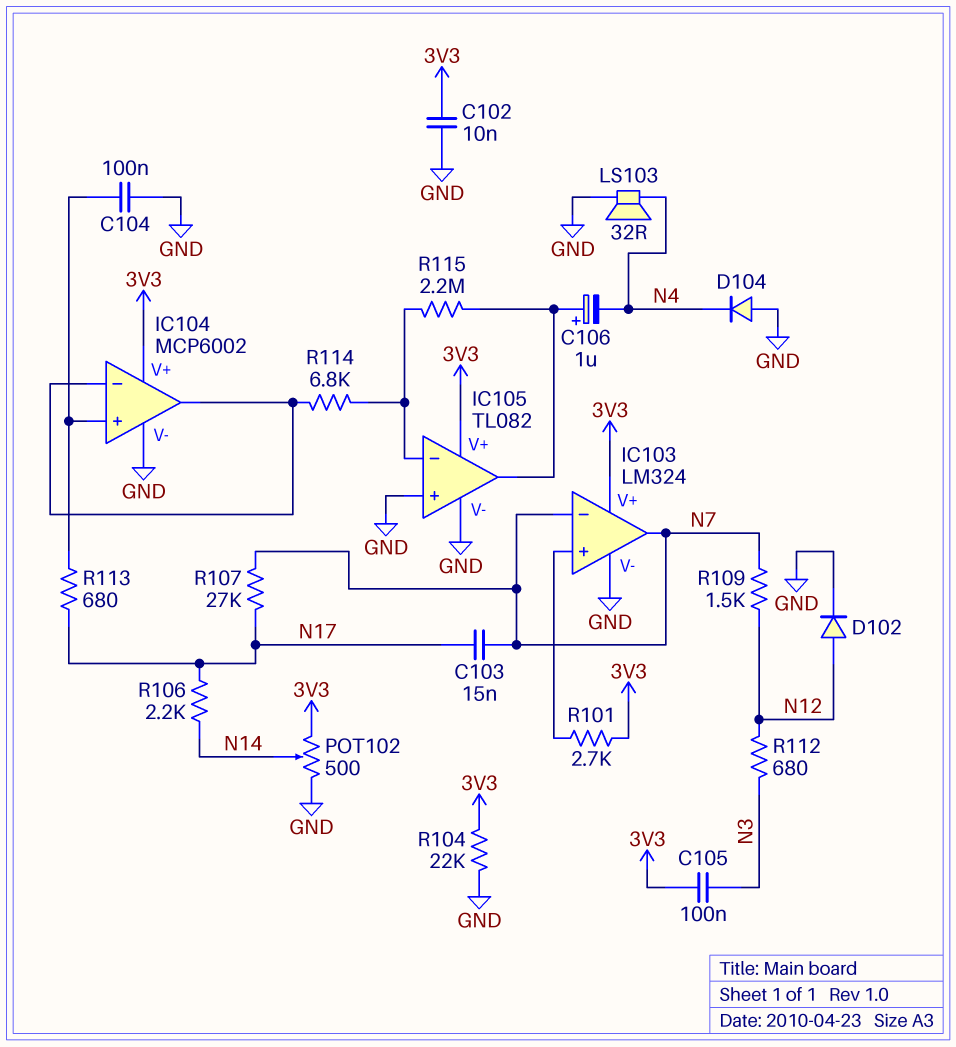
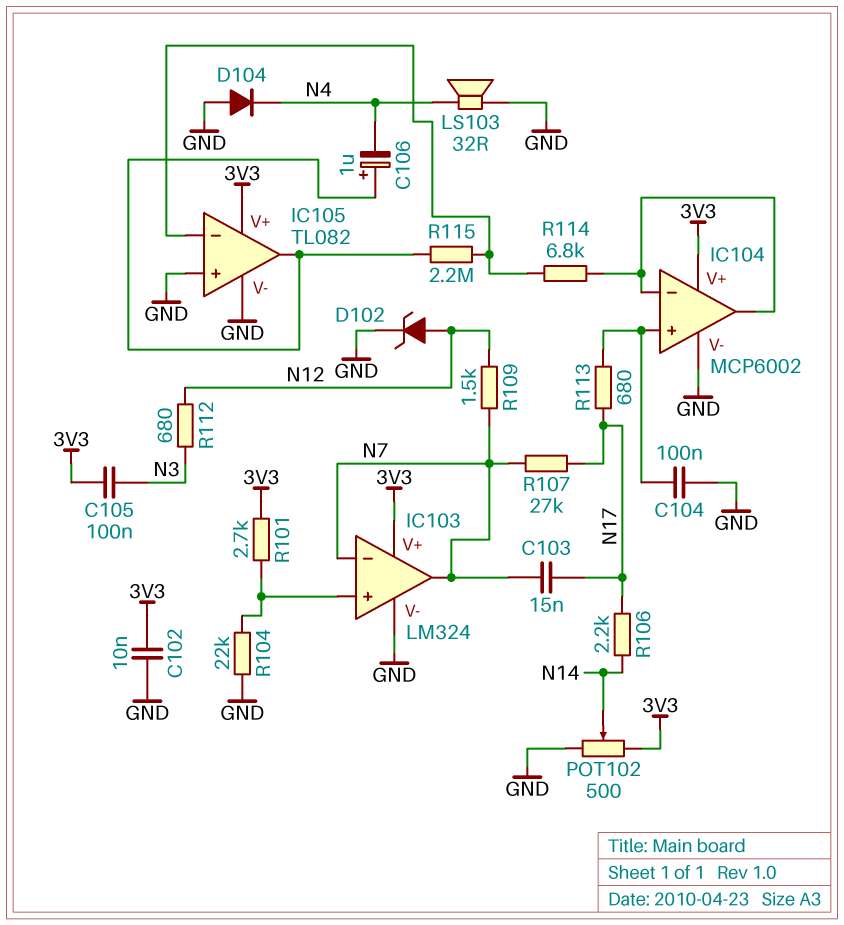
D102: diode (A N12, K GND) -> zener (A N12, K GND)
R104: 22k (3V3, GND) -> 22k (GND, IC103/in+)

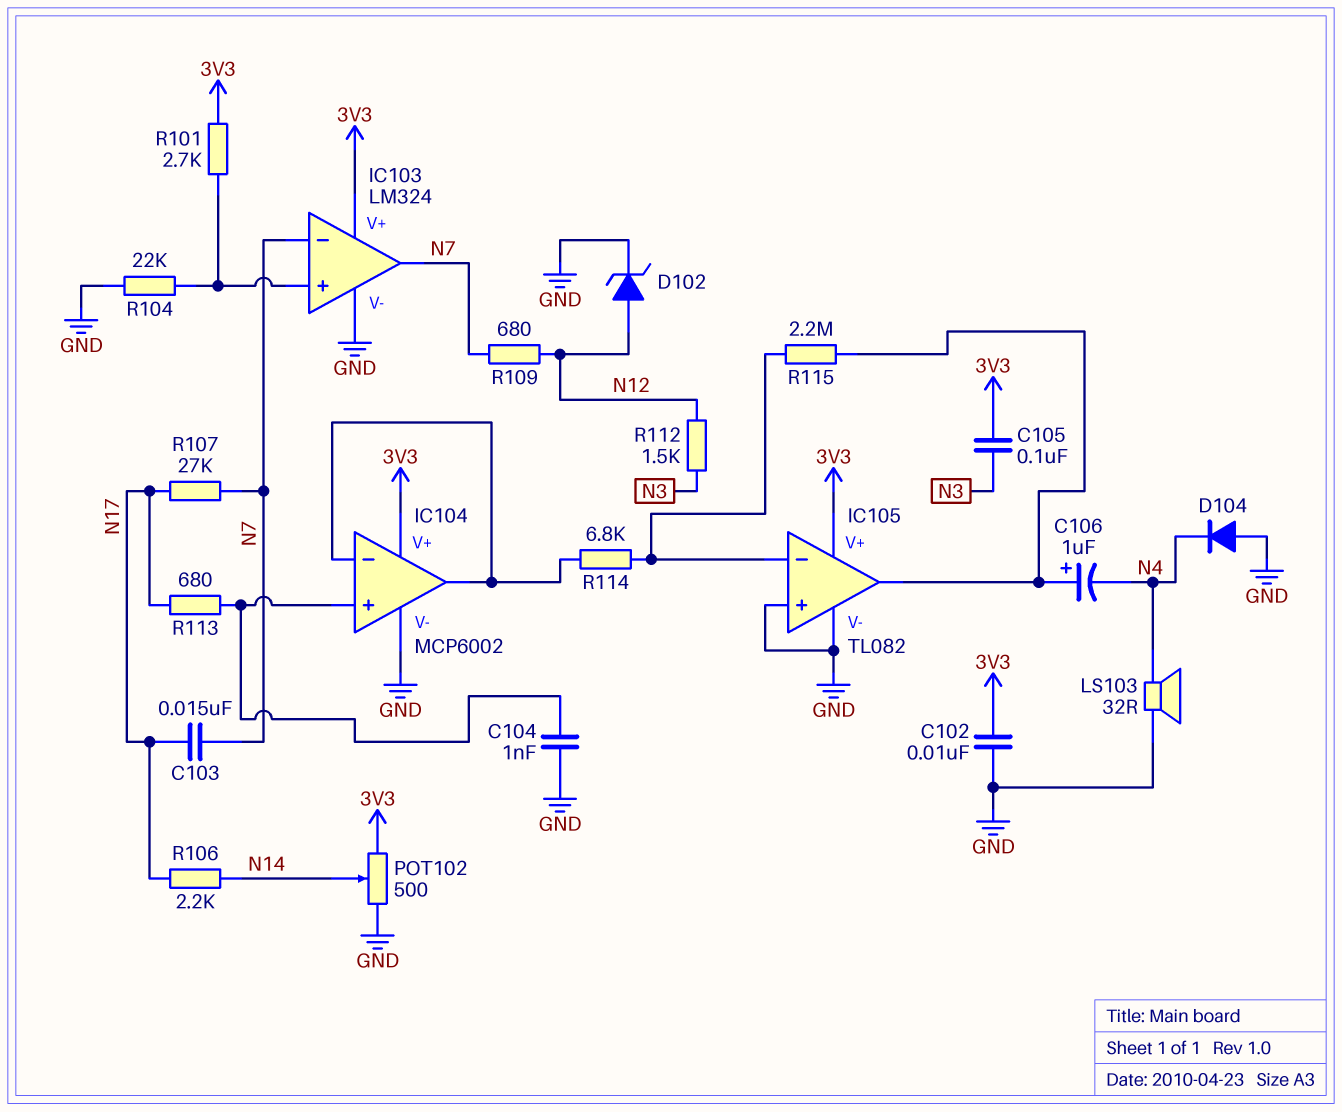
C104: 100nF (GND, IC104/in+) -> 1nF (GND, IC104/in+)
R109: 1.5k (N7, N12) -> 680 (N7, N12)
R112: 680 (N3, N12) -> 1.5k (N3, N12)

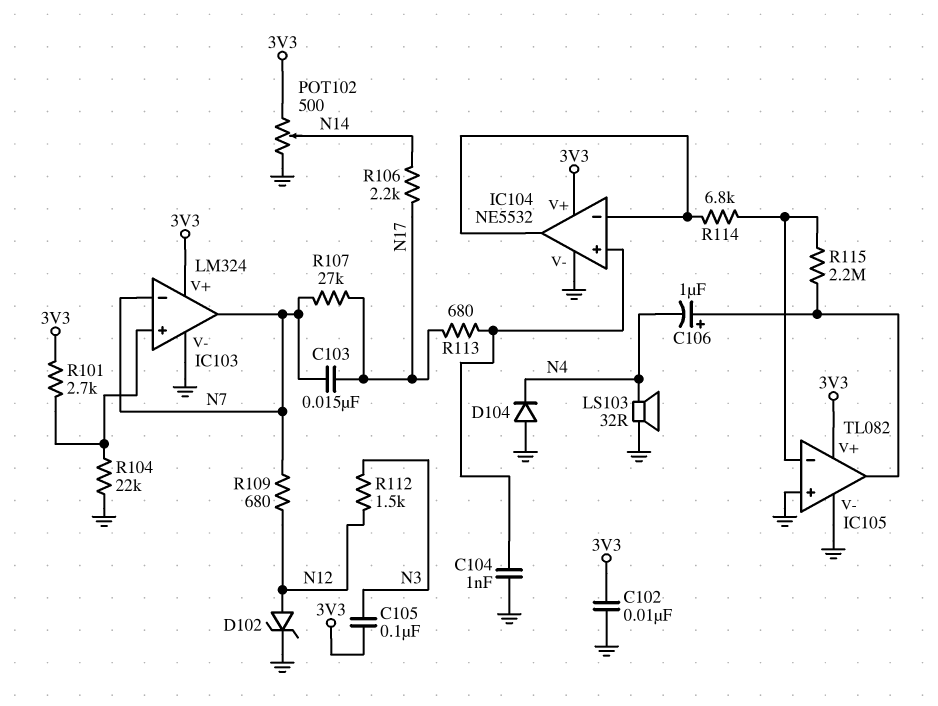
IC104: MCP6002 -> NE5532

